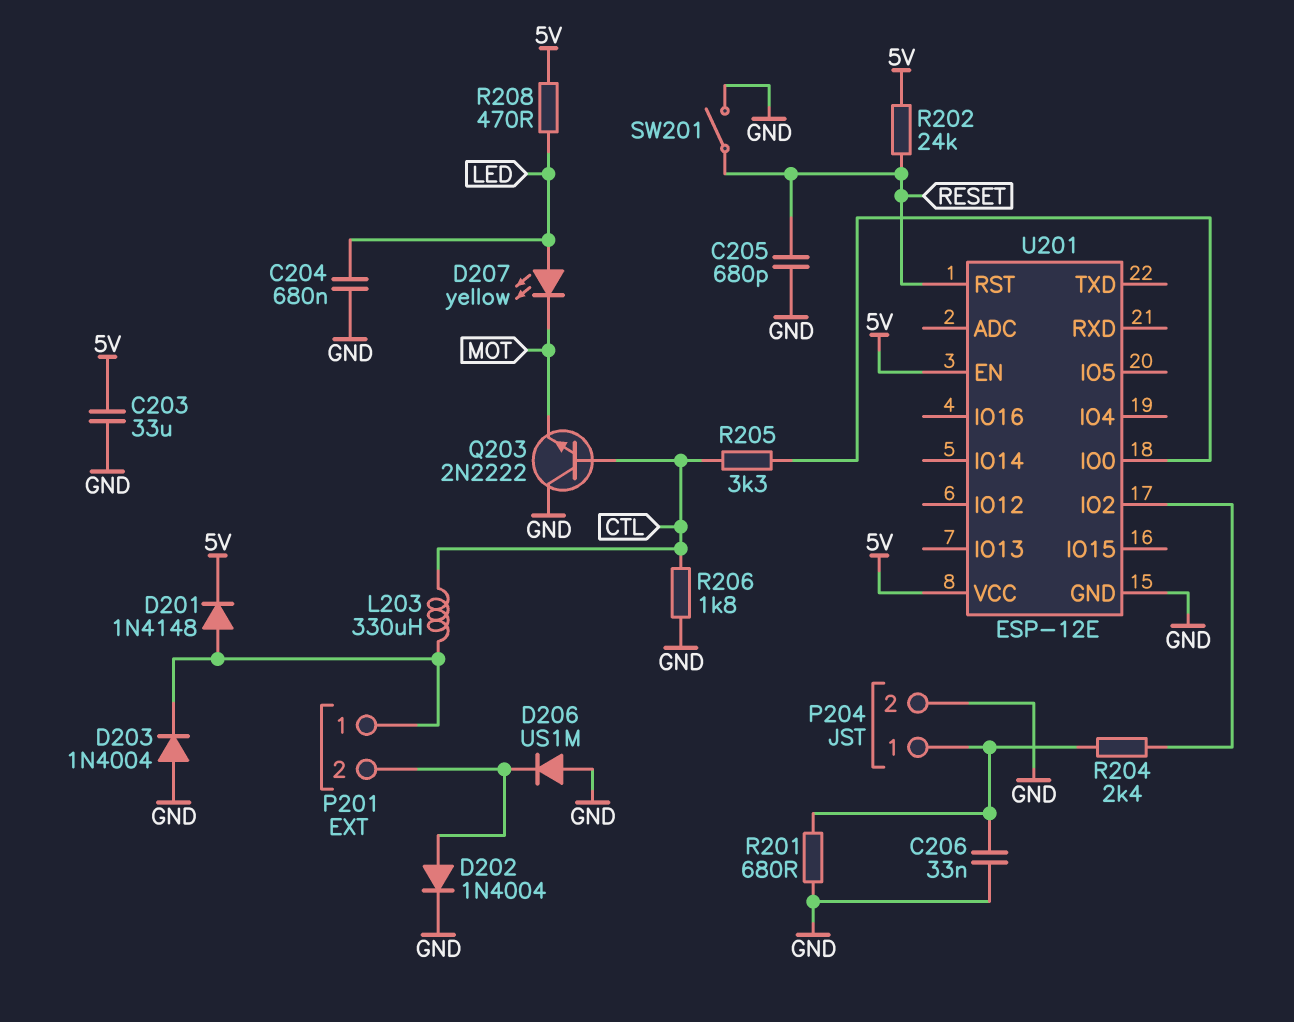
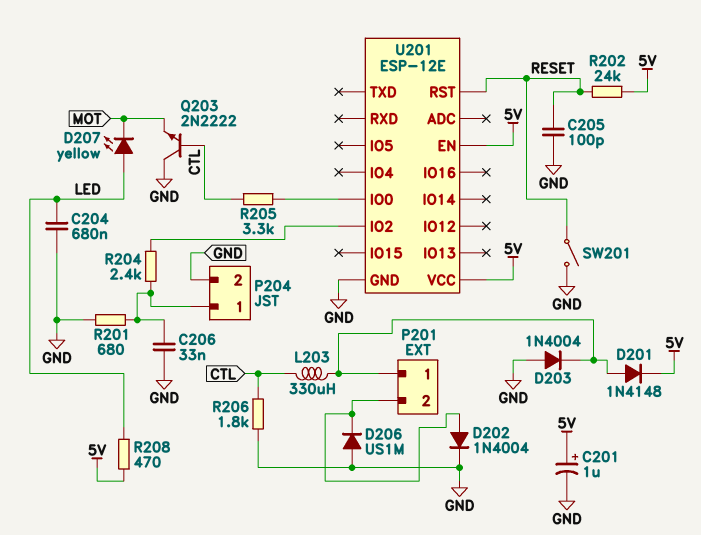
C201: none -> 1uF (plus 5V, minus GND)
C203: 33uF (5V, GND) -> none
C205: 680pF (GND, RESET) -> 100pF (GND, RESET)

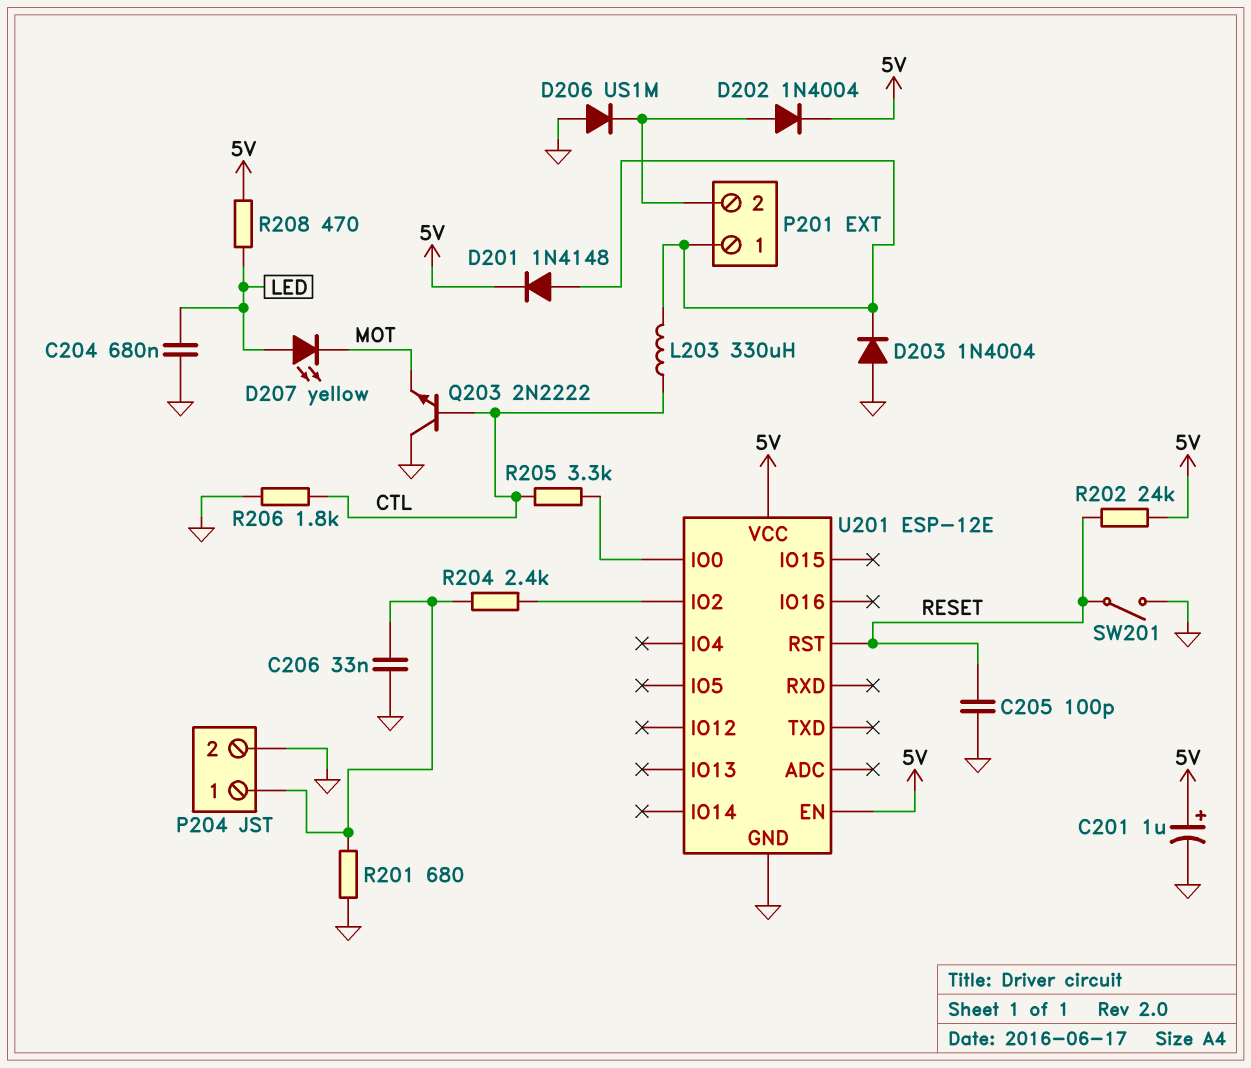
D202: diode 1N4004 (A P201/2, K GND) -> diode 1N4004 (A P201/2, K 5V)

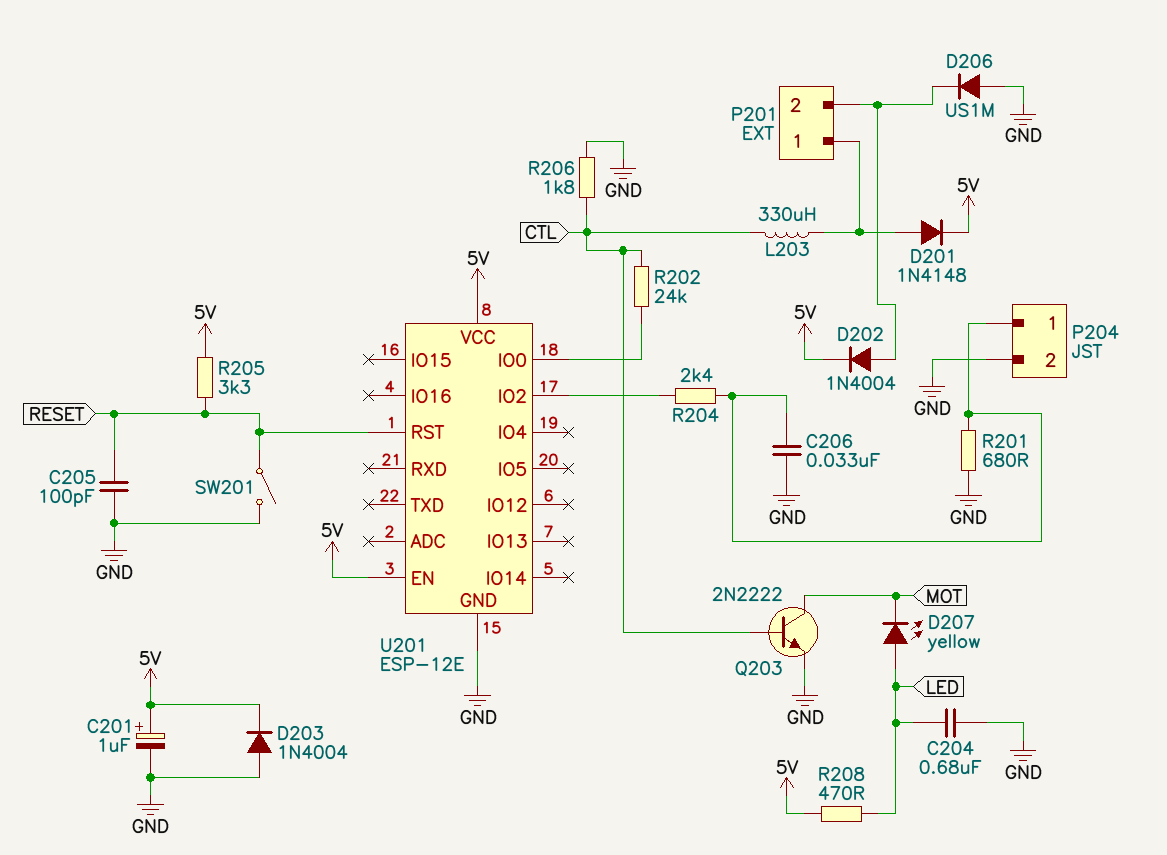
D203: diode 1N4004 (A GND, K P201/1) -> diode 1N4004 (A GND, K 5V)
Q203: NPN 2N2222 (B CTL, C GND, E MOT) -> NPN 2N2222 (B CTL, C MOT, E GND)
R202: 24k (5V, RESET) -> 24k (CTL, U201/IO0)
R205: 3.3k (CTL, U201/IO0) -> 3.3k (5V, RESET)

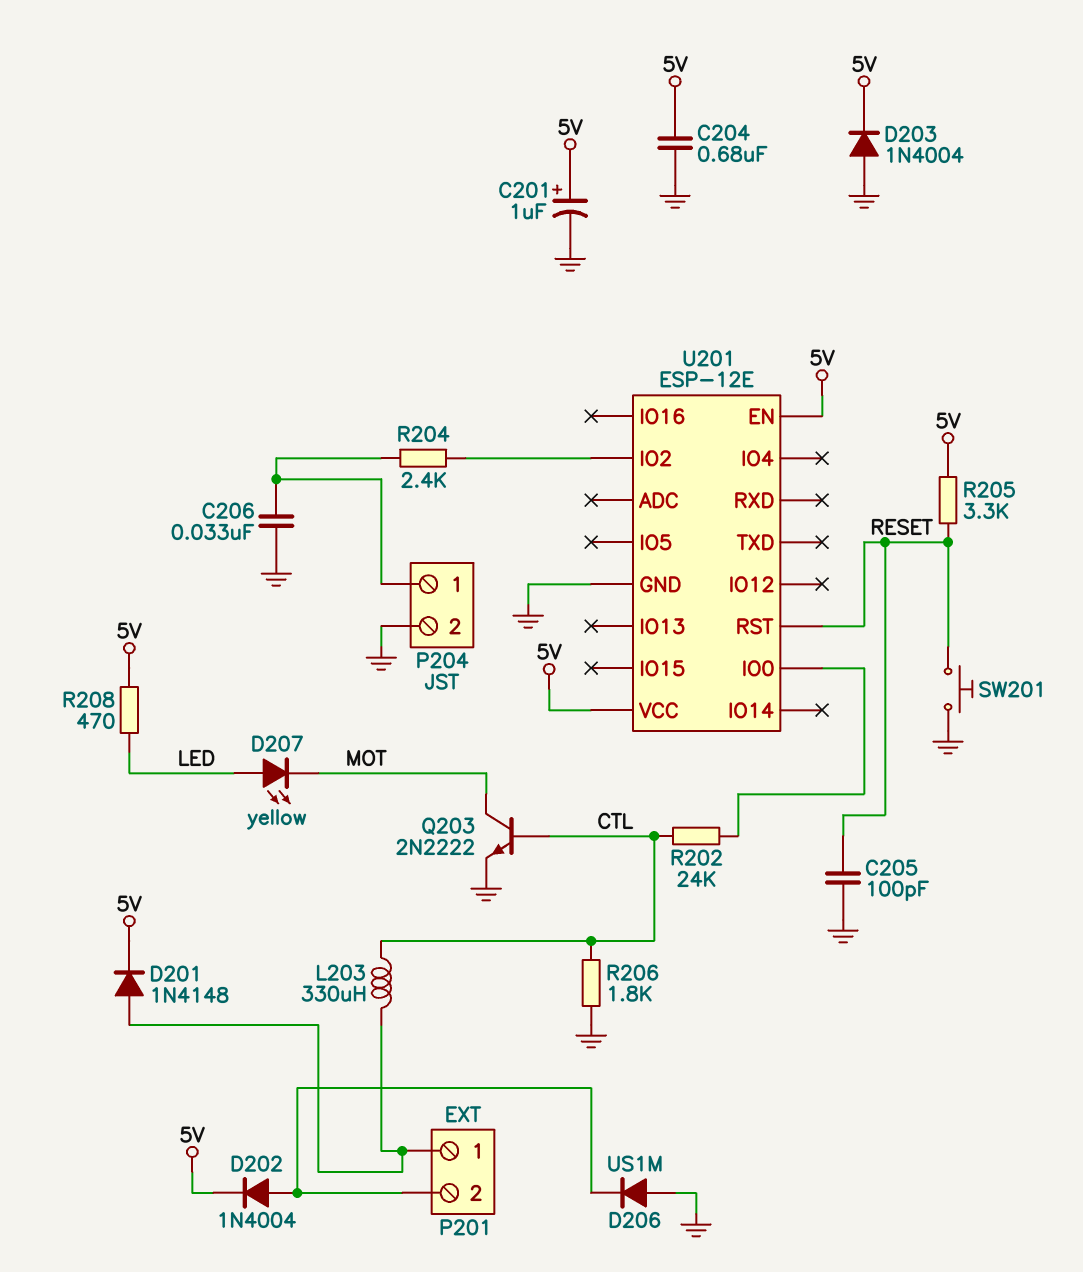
C204: 680nF (GND, LED) -> 680nF (5V, GND)
R201: 680 (GND, P204/1) -> none
SW201: switch (GND, RESET) -> button (GND, RESET)

